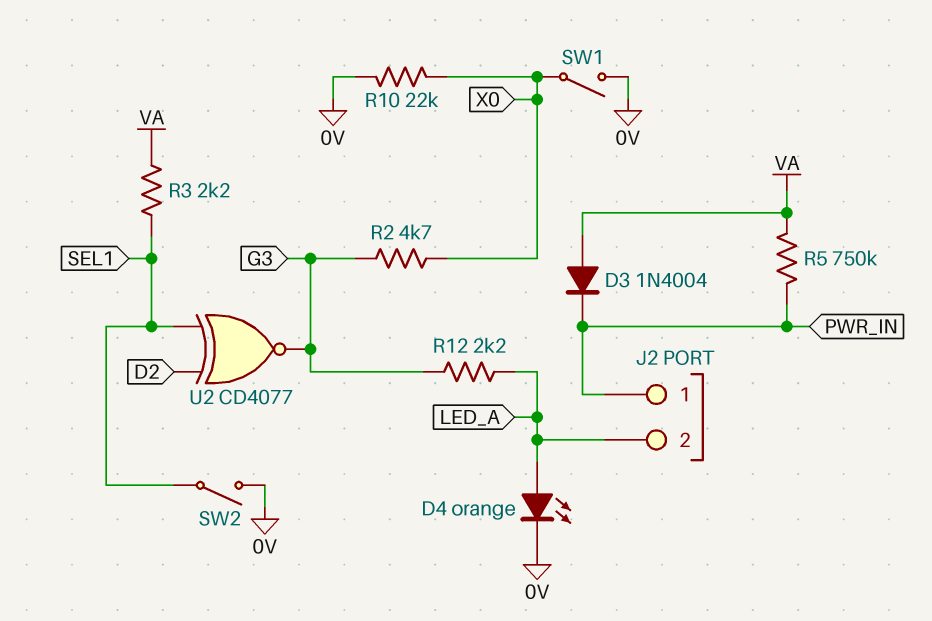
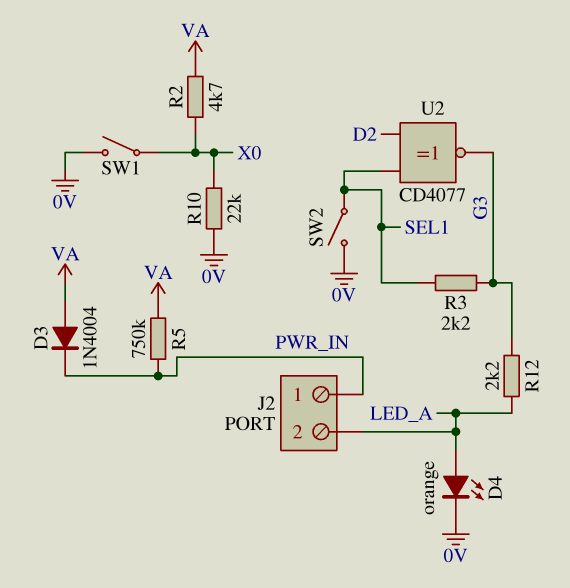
R2: 4.7k (G3, X0) -> 4.7k (VA, X0)
R3: 2.2k (SEL1, VA) -> 2.2k (G3, SEL1)

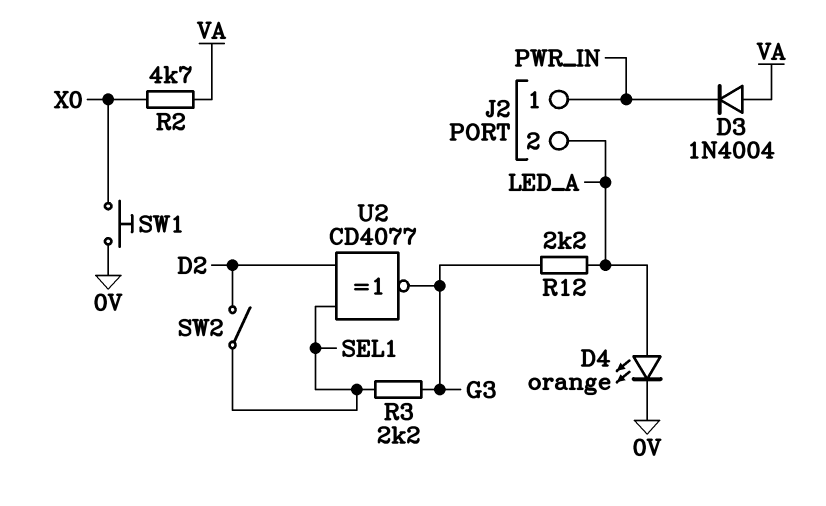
R5: 750k (PWR_IN, VA) -> none
R10: 22k (0V, X0) -> none
SW1: switch (0V, X0) -> button (0V, X0)
SW2: switch (0V, SEL1) -> switch (D2, SEL1)

